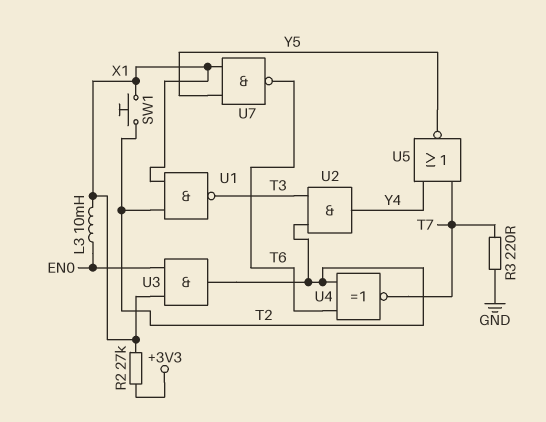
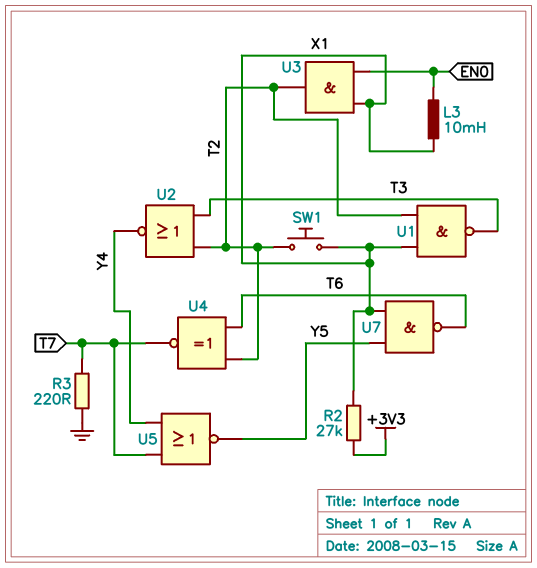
U2: AND (in T2, in T3, out Y4) -> NOR (in T2, in T3, out Y4)

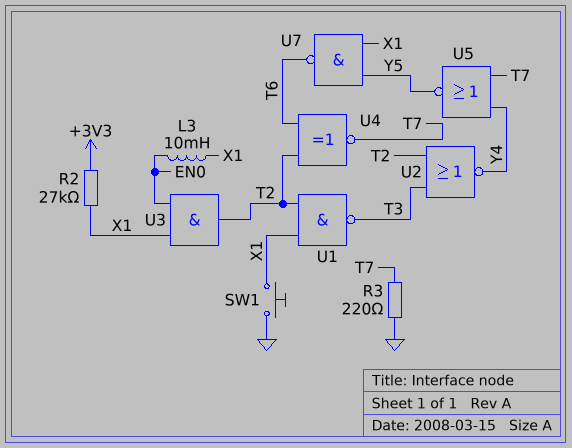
SW1: button (T2, X1) -> button (GND, X1)

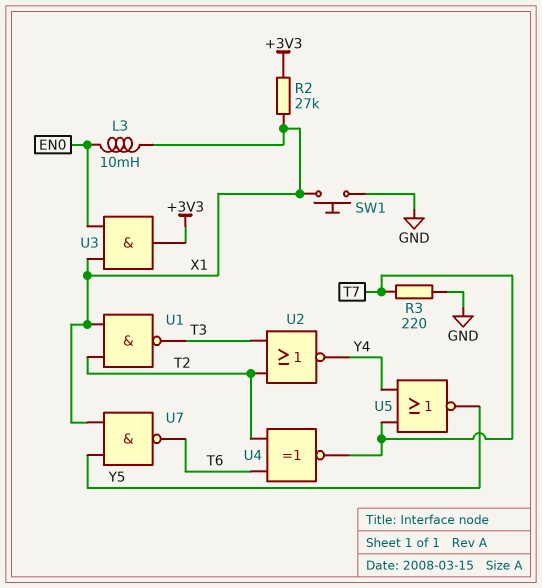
U3: AND (in EN0, in X1, out T2) -> AND (in EN0, in X1, out +3V3)

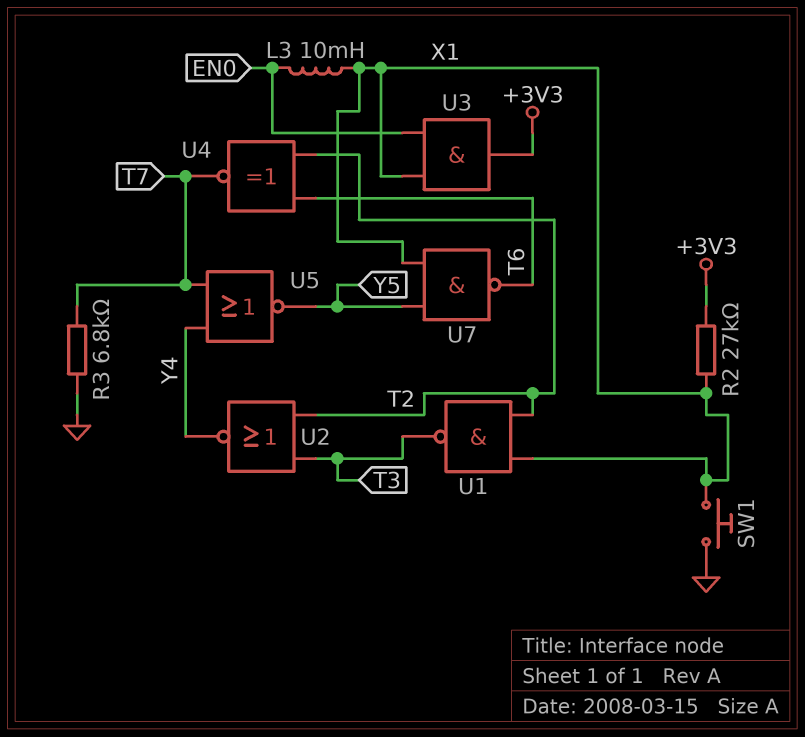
R3: 220 (GND, T7) -> 6.8k (GND, T7)

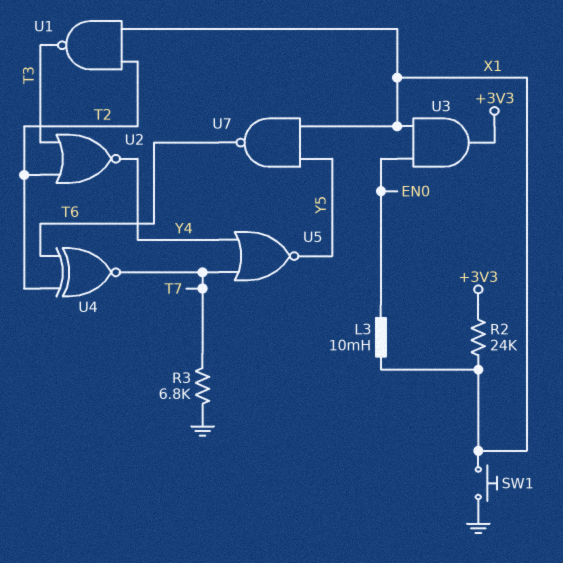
R2: 27k (+3V3, X1) -> 24k (+3V3, X1)

